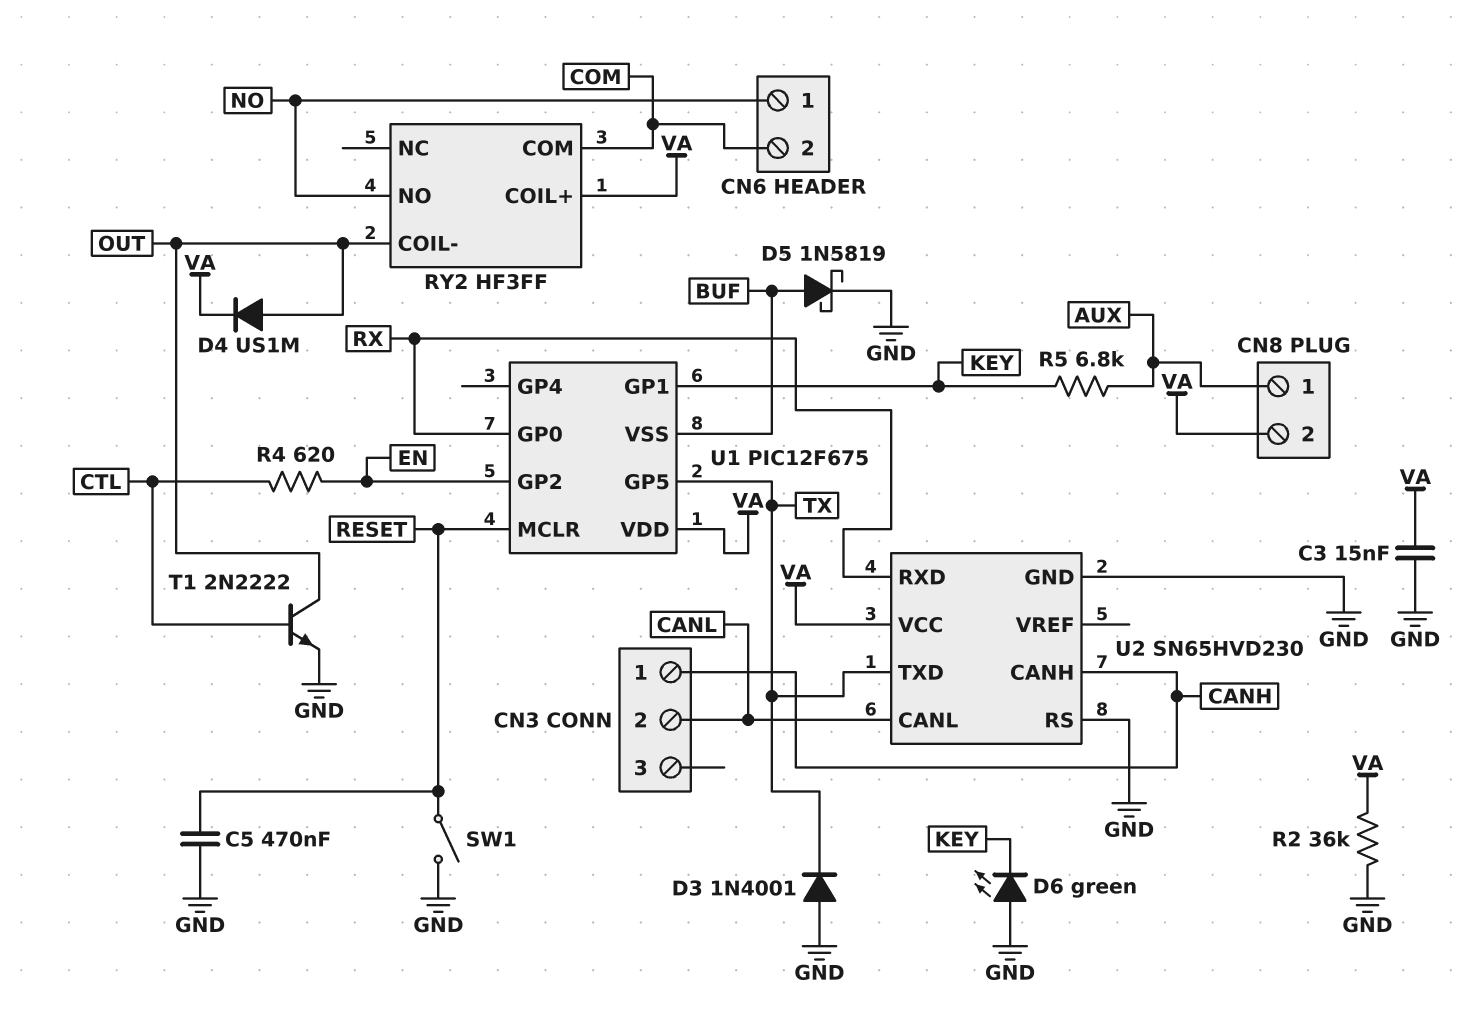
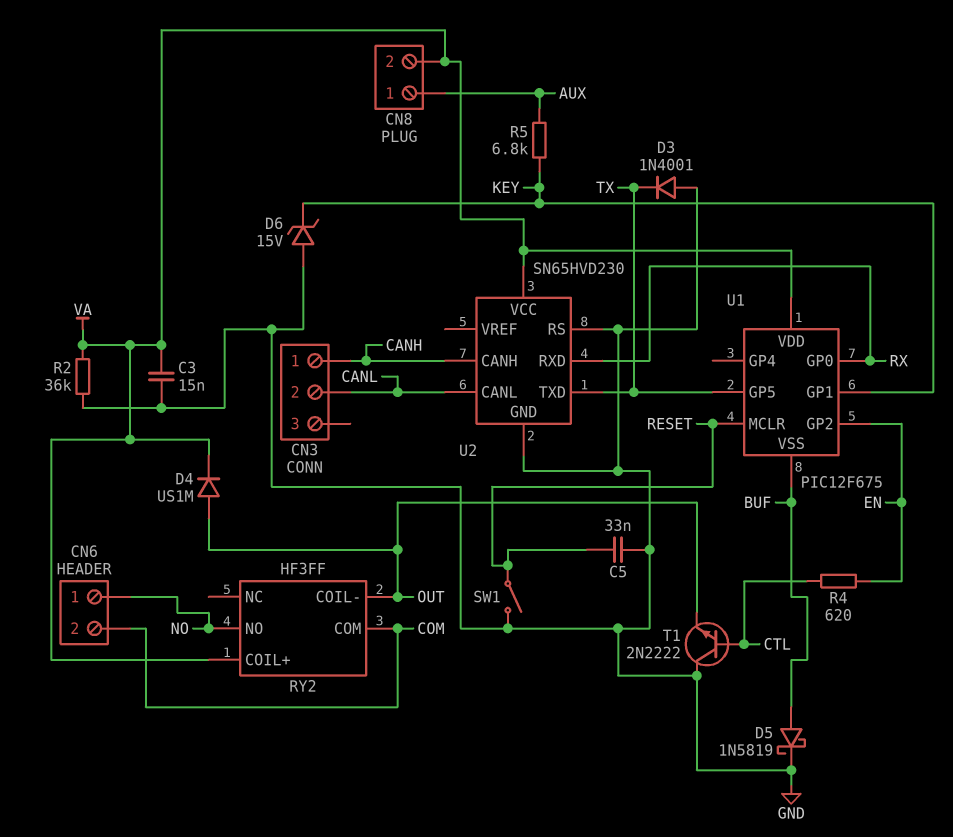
C5: 470nF (GND, RESET) -> 33nF (GND, RESET)
D6: LED green (A GND, K KEY) -> zener 15V (A GND, K KEY)
T1: NPN 2N2222 (B CTL, C OUT, E GND) -> NPN 2N2222 (B CTL, C GND, E OUT)

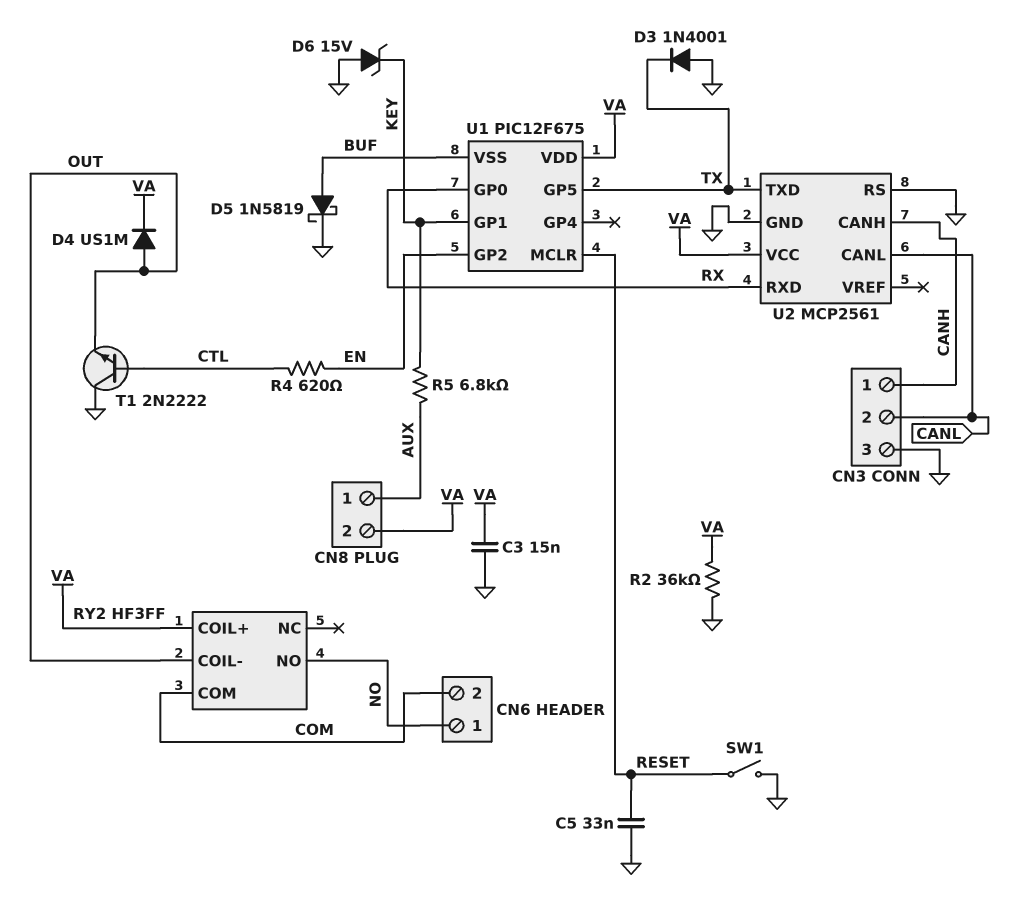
CN3 pin 3: none -> GND
U2: SN65HVD230 -> MCP2561

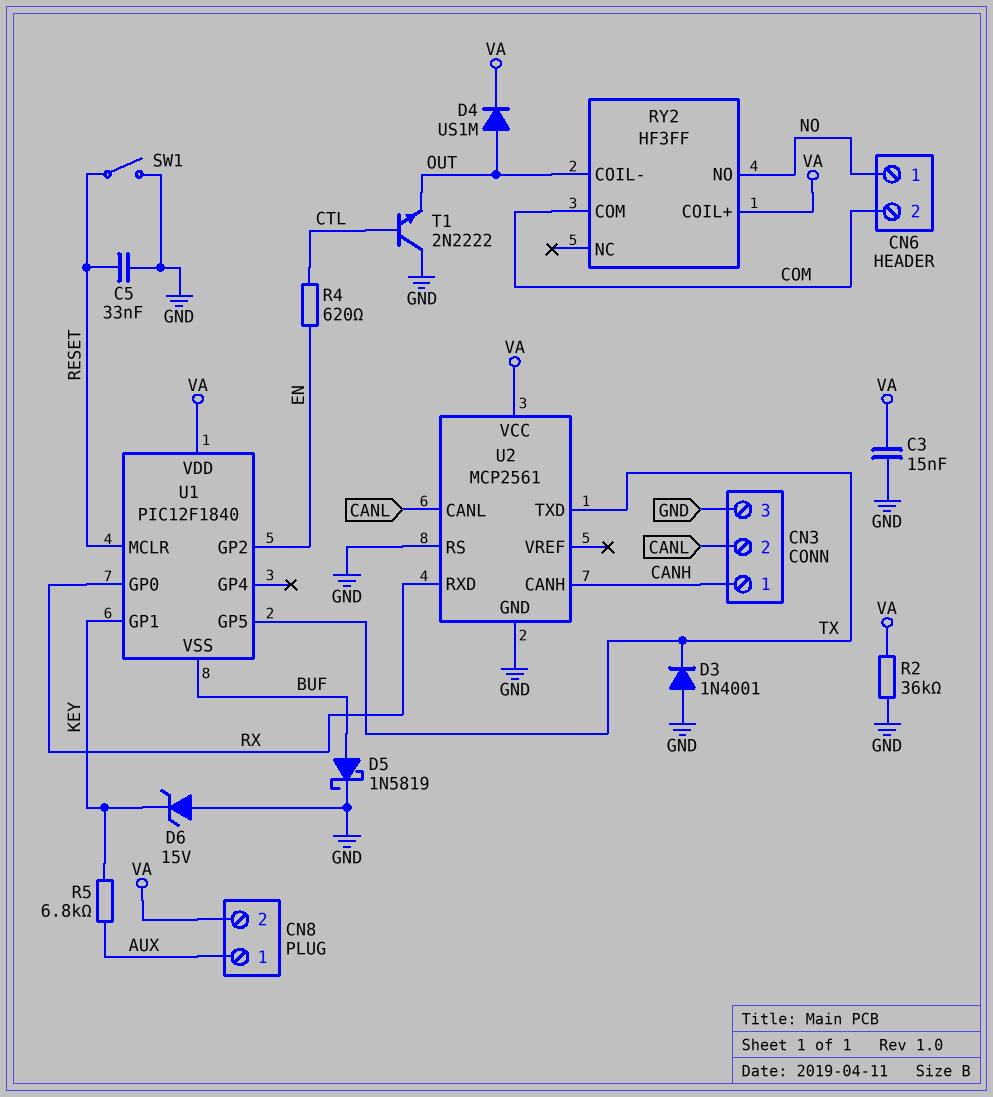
U1: PIC12F675 -> PIC12F1840

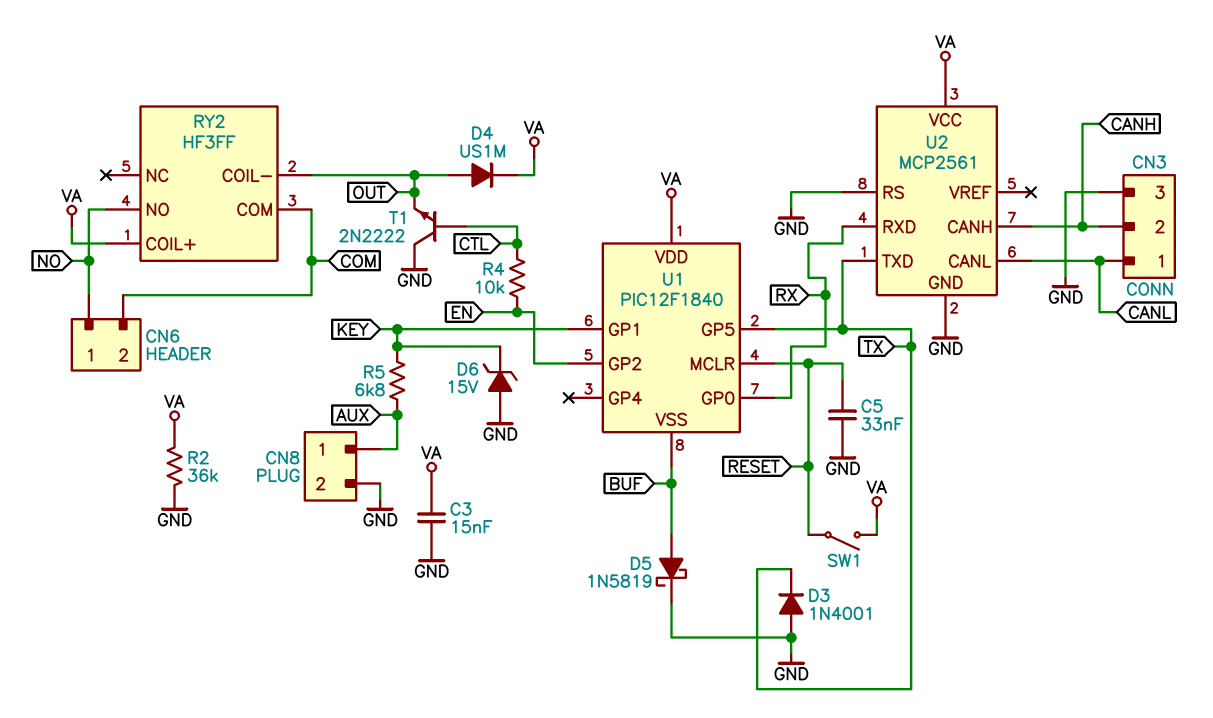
CN3 pin 1: CANH -> CANL
CN3 pin 2: CANL -> CANH
CN8 pin 2: VA -> GND
R4: 620 (CTL, EN) -> 10k (CTL, EN)
SW1: switch (GND, RESET) -> switch (RESET, VA)

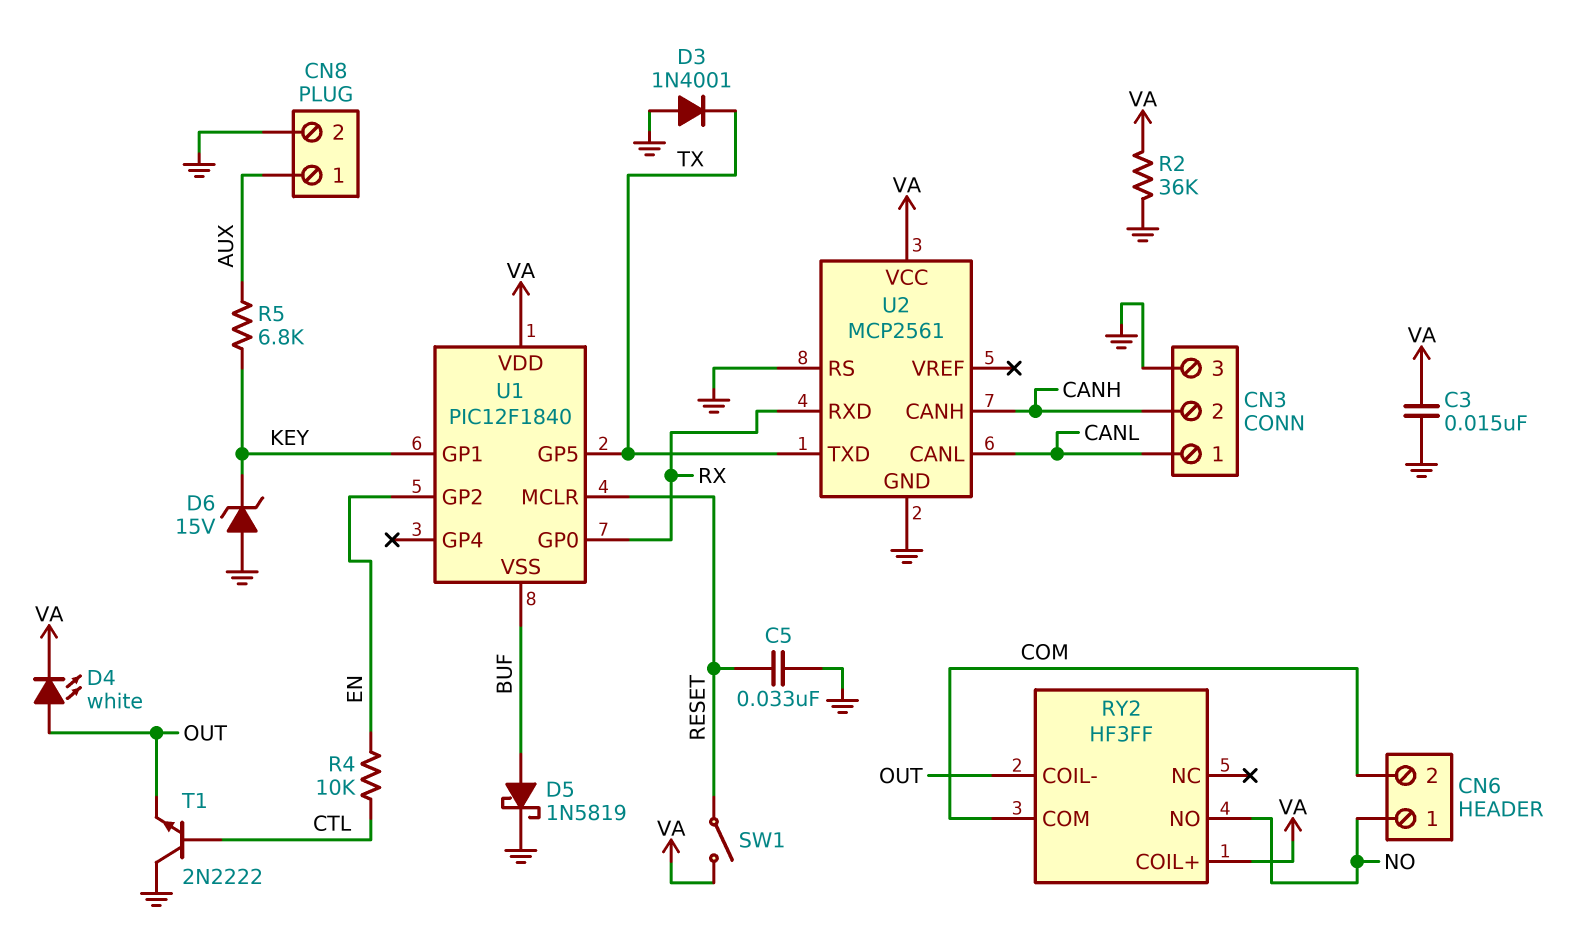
D4: diode US1M (A OUT, K VA) -> LED white (A OUT, K VA)

